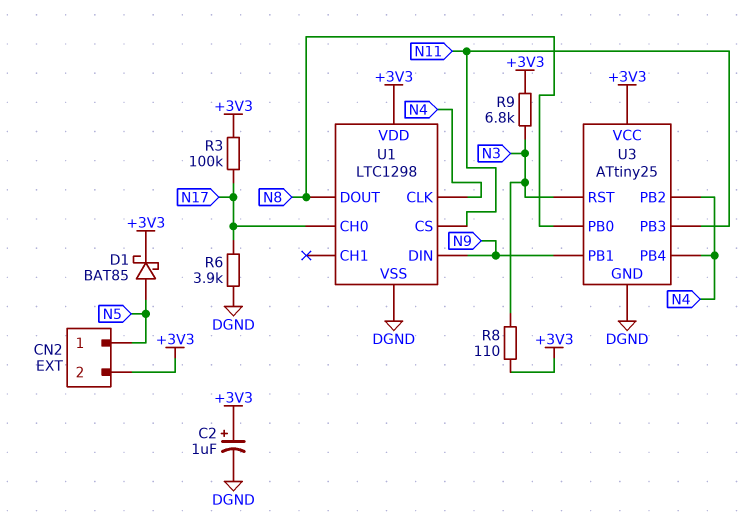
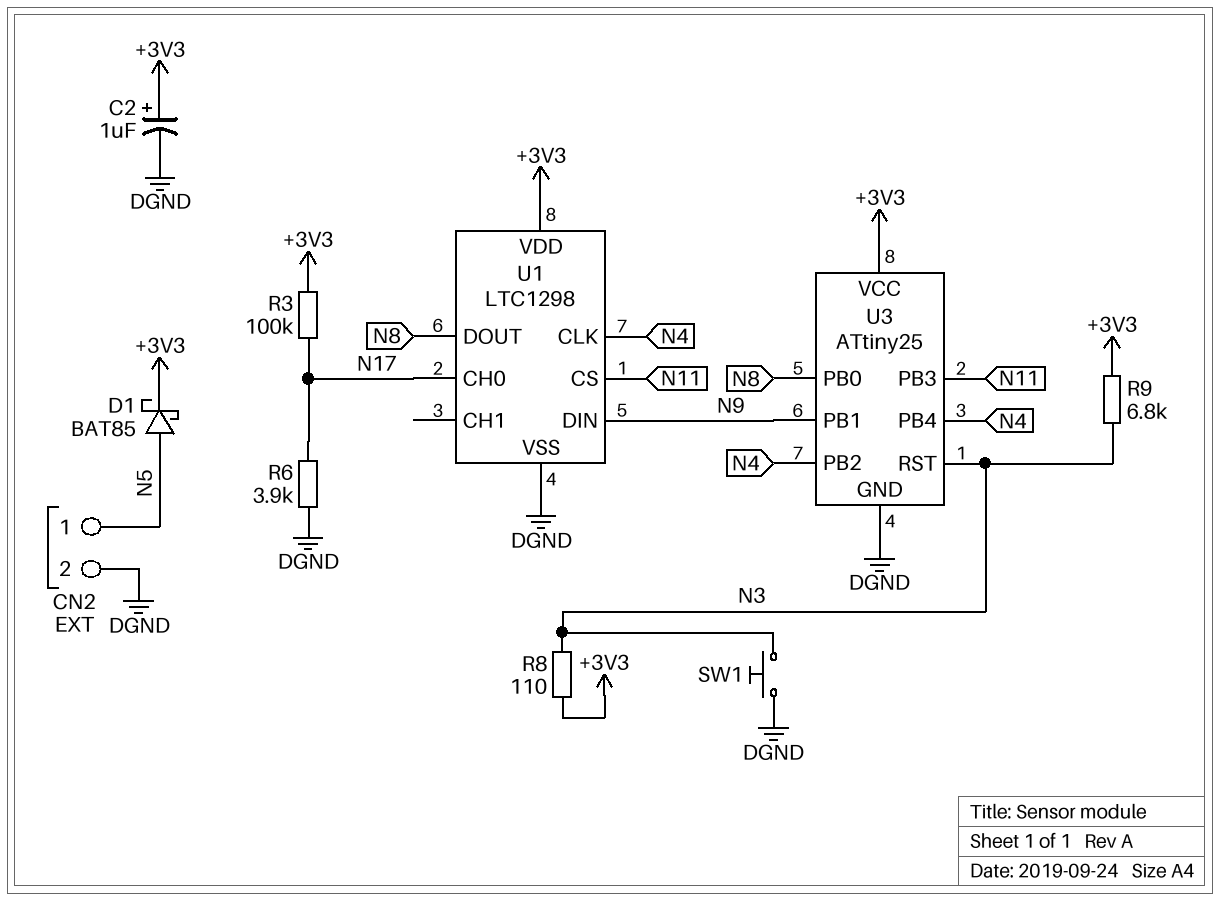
CN2 pin 2: +3V3 -> DGND
SW1: none -> button (DGND, N3)

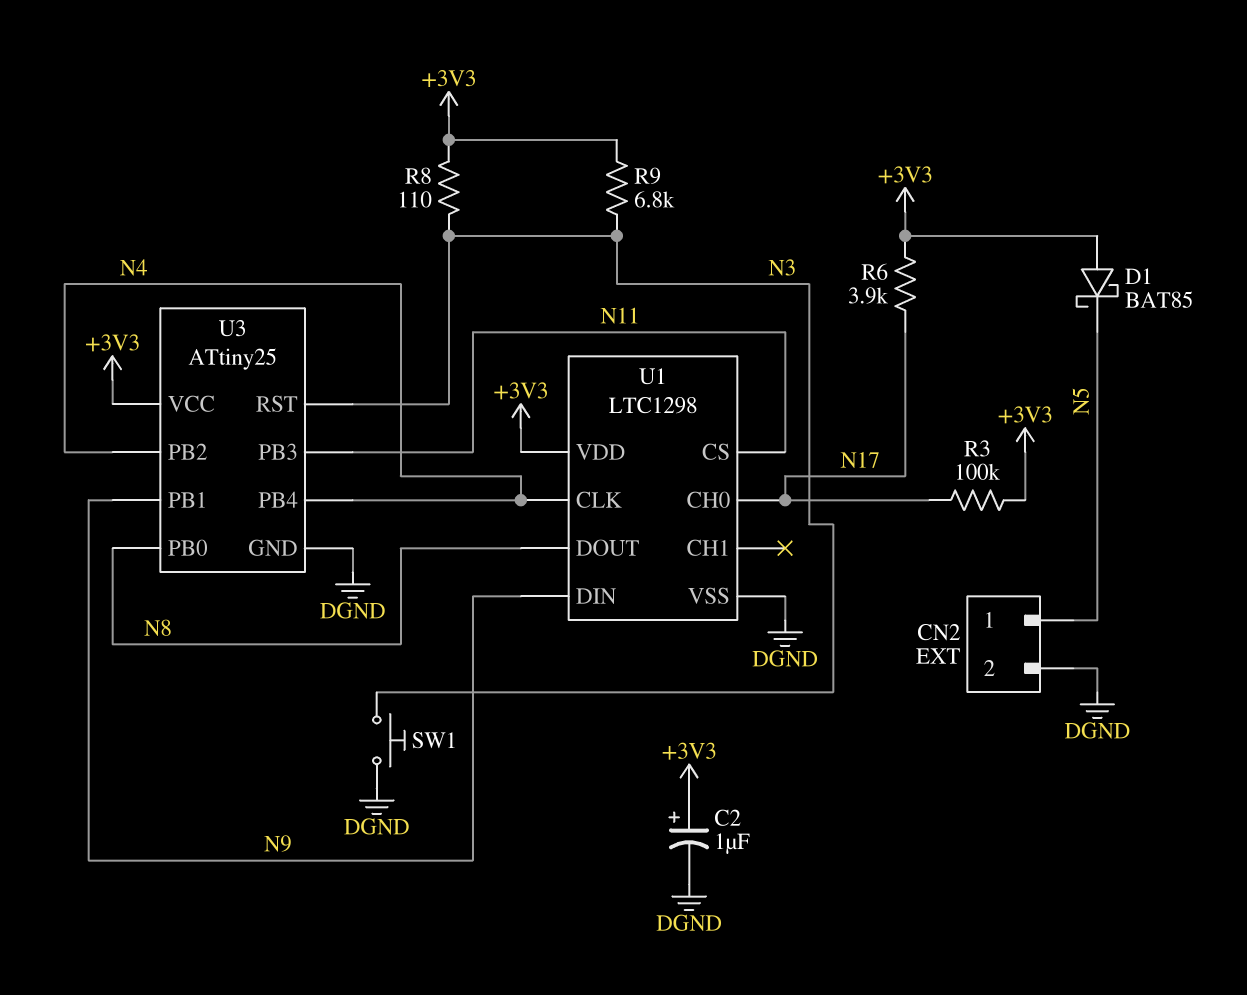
D1: schottky BAT85 (A N5, K +3V3) -> schottky BAT85 (A +3V3, K N5)
R6: 3.9k (DGND, N17) -> 3.9k (+3V3, N17)

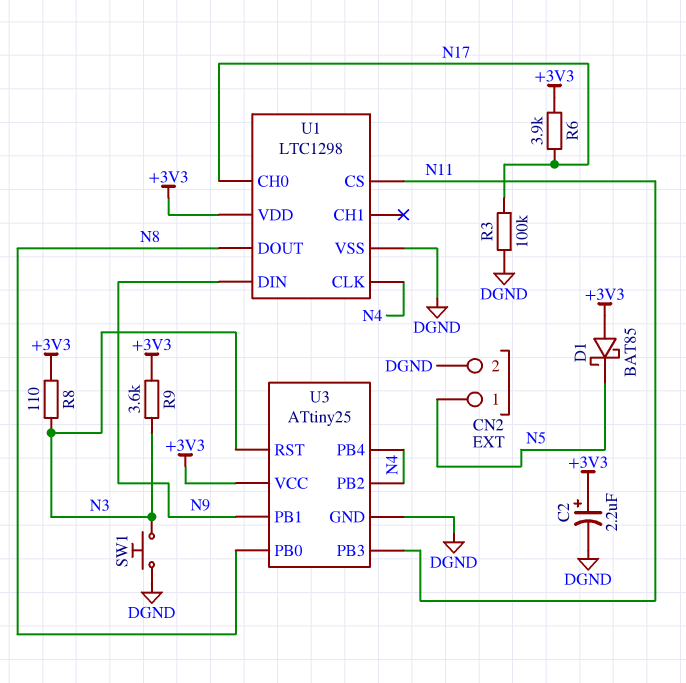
C2: 1uF (plus +3V3, minus DGND) -> 2.2uF (plus +3V3, minus DGND)
R3: 100k (+3V3, N17) -> 100k (DGND, N17)
R9: 6.8k (+3V3, N3) -> 3.6k (+3V3, N3)

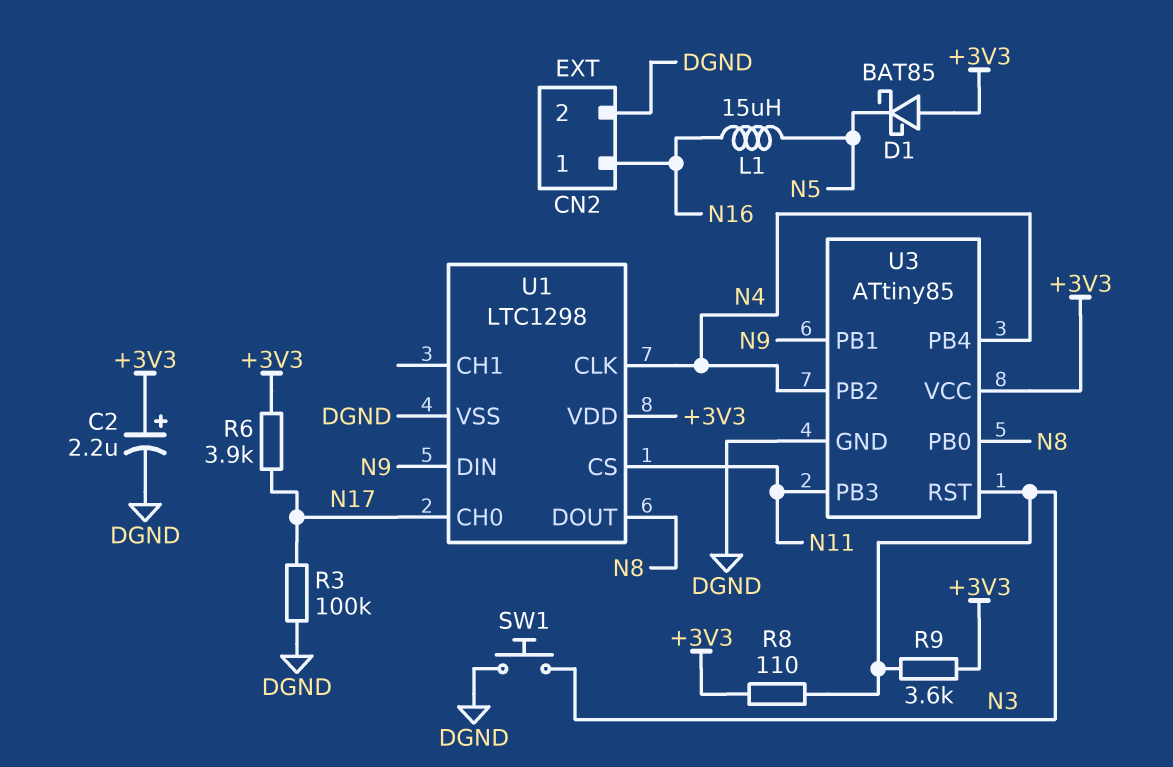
CN2 pin 1: N5 -> N16
L1: none -> 15uH (N5, N16)
U3: ATtiny25 -> ATtiny85

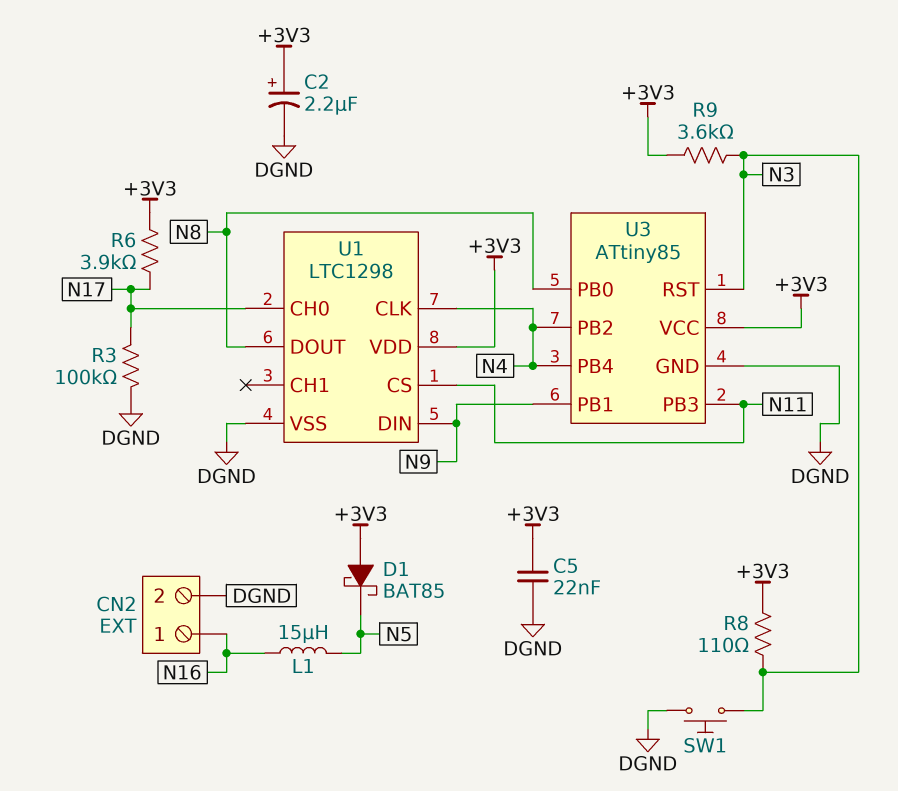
C5: none -> 22nF (+3V3, DGND)

